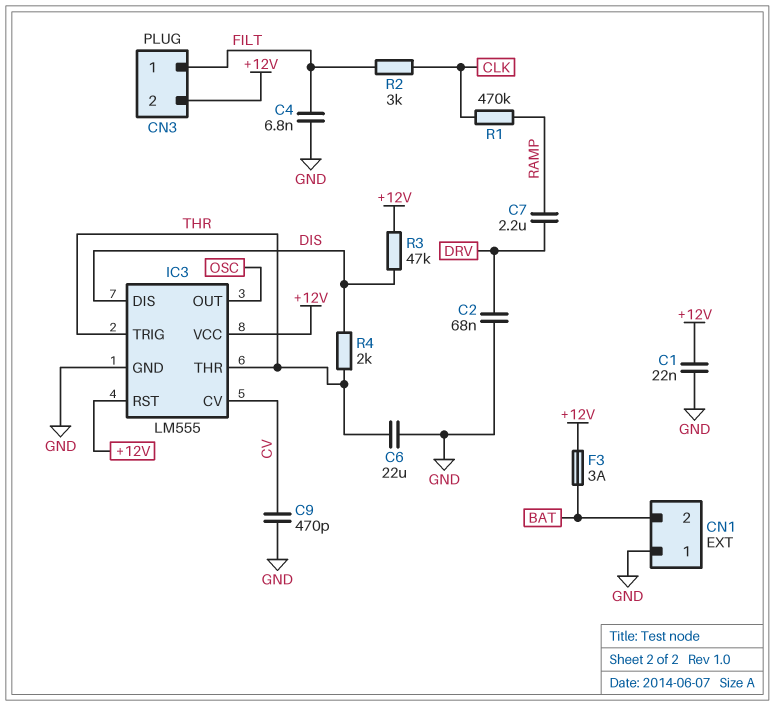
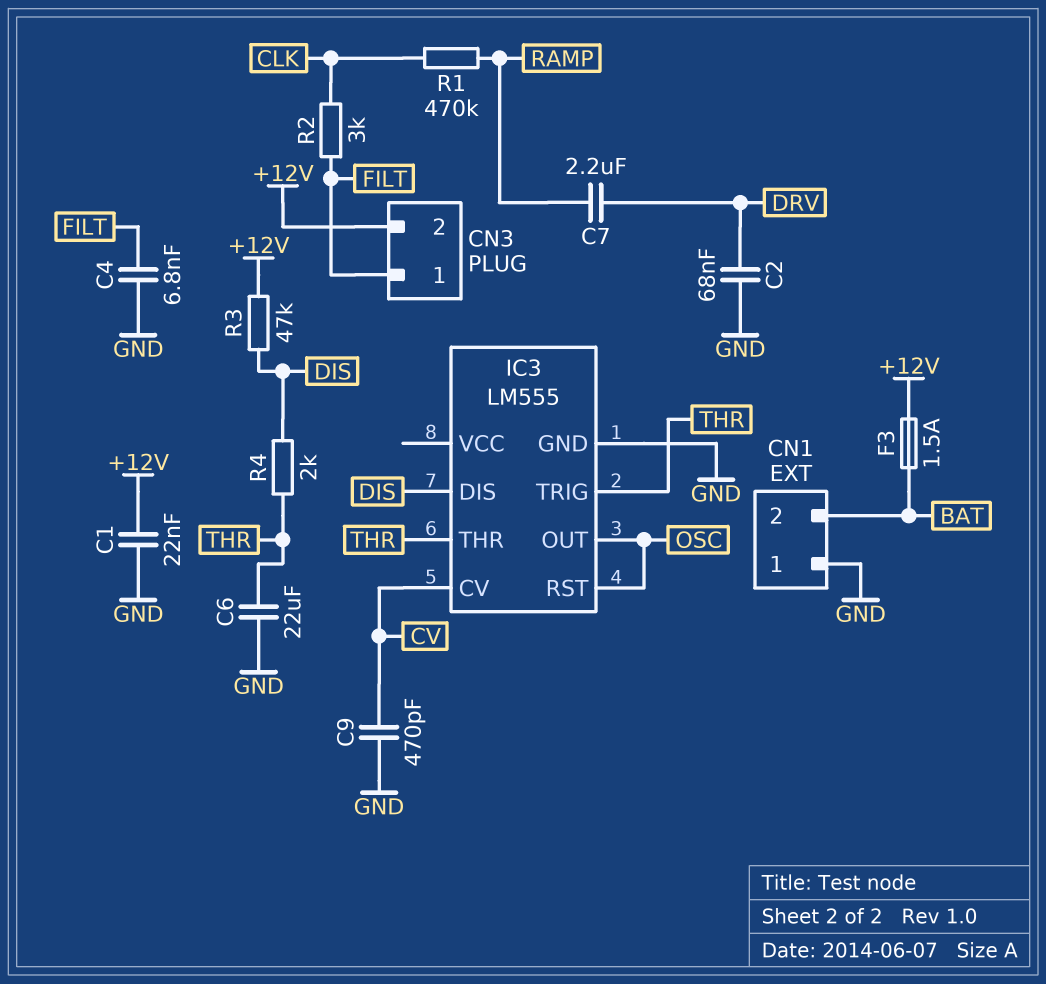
F3: 3A (+12V, BAT) -> 1.5A (+12V, BAT)
IC3 pin RST: +12V -> OSC
IC3 pin VCC: +12V -> none

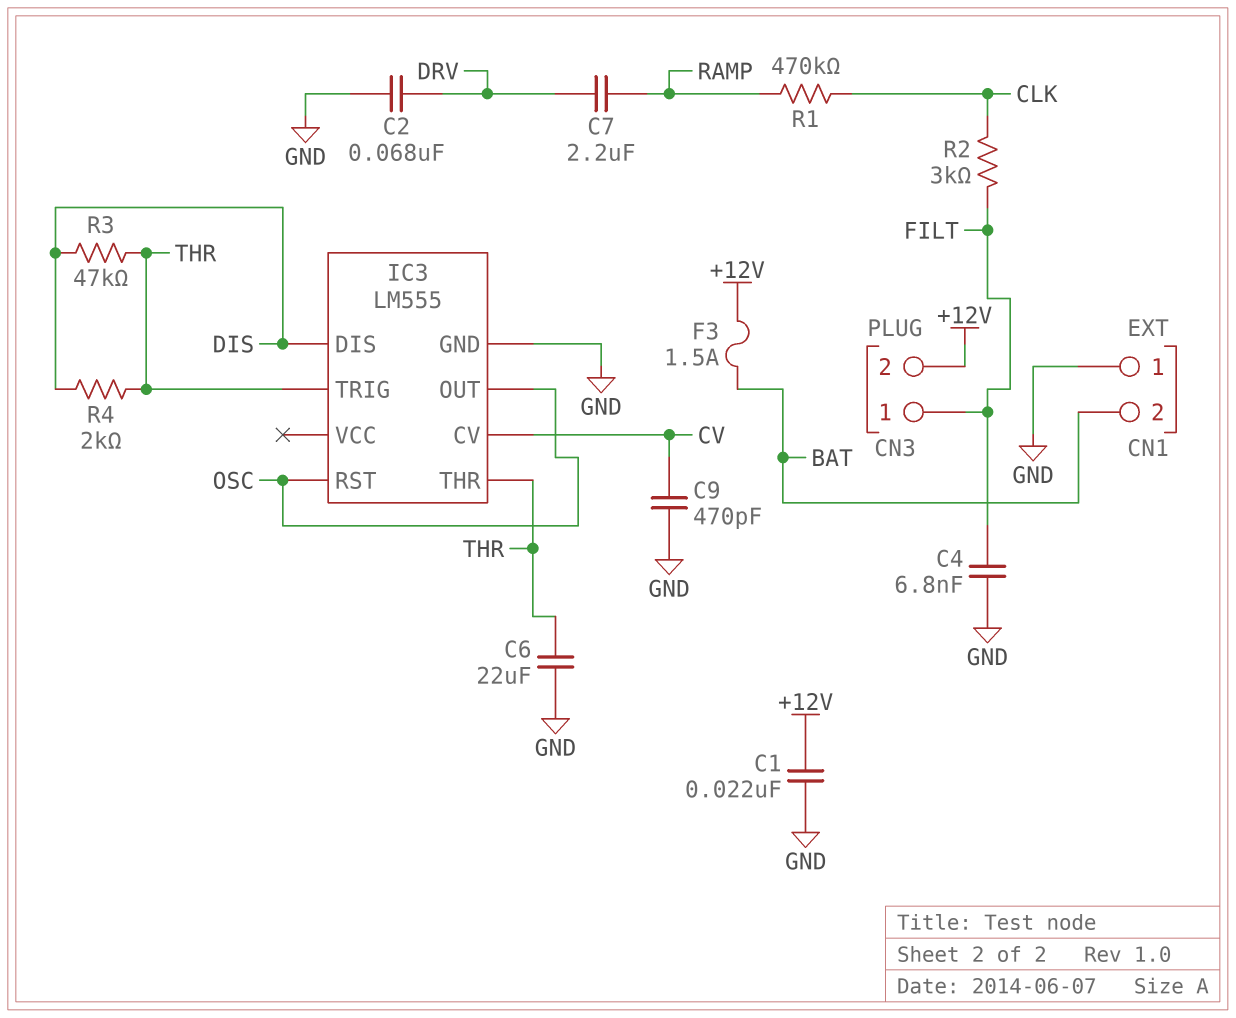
R3: 47k (+12V, DIS) -> 47k (DIS, THR)

